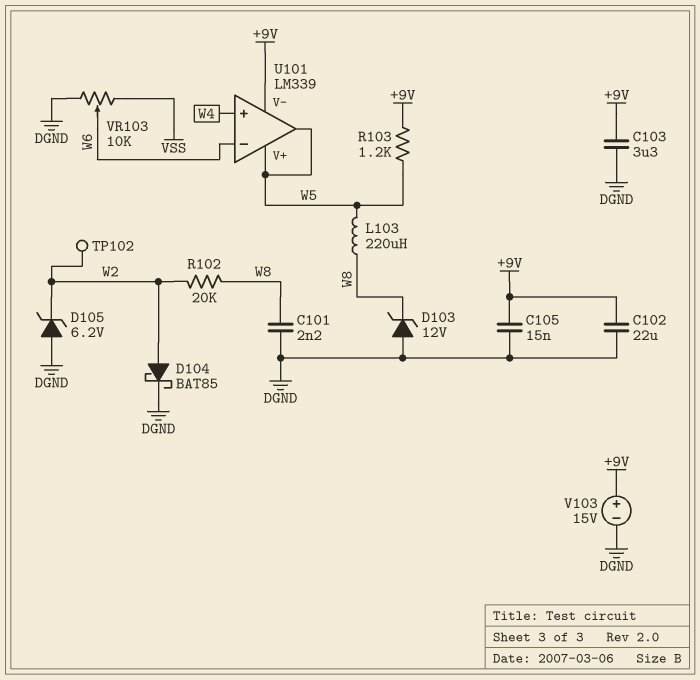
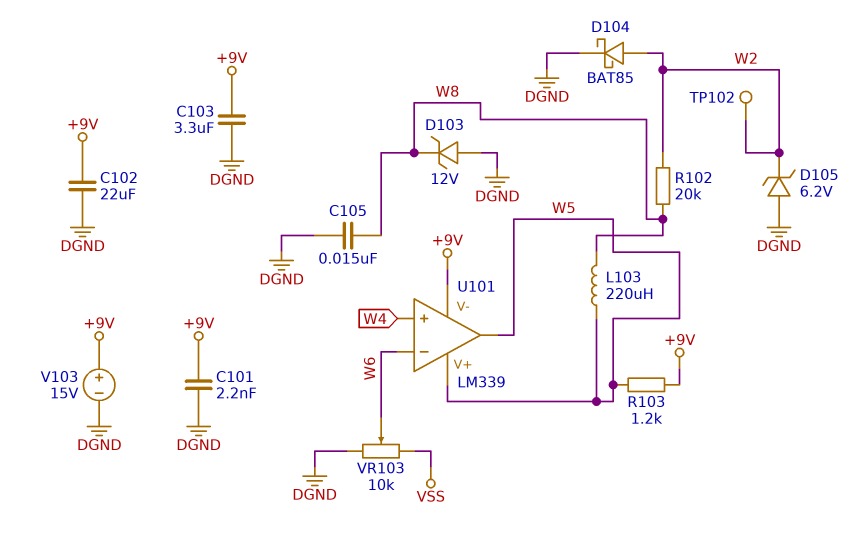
C101: 2.2nF (DGND, W8) -> 2.2nF (+9V, DGND)
C105: 15nF (+9V, DGND) -> 15nF (DGND, W8)

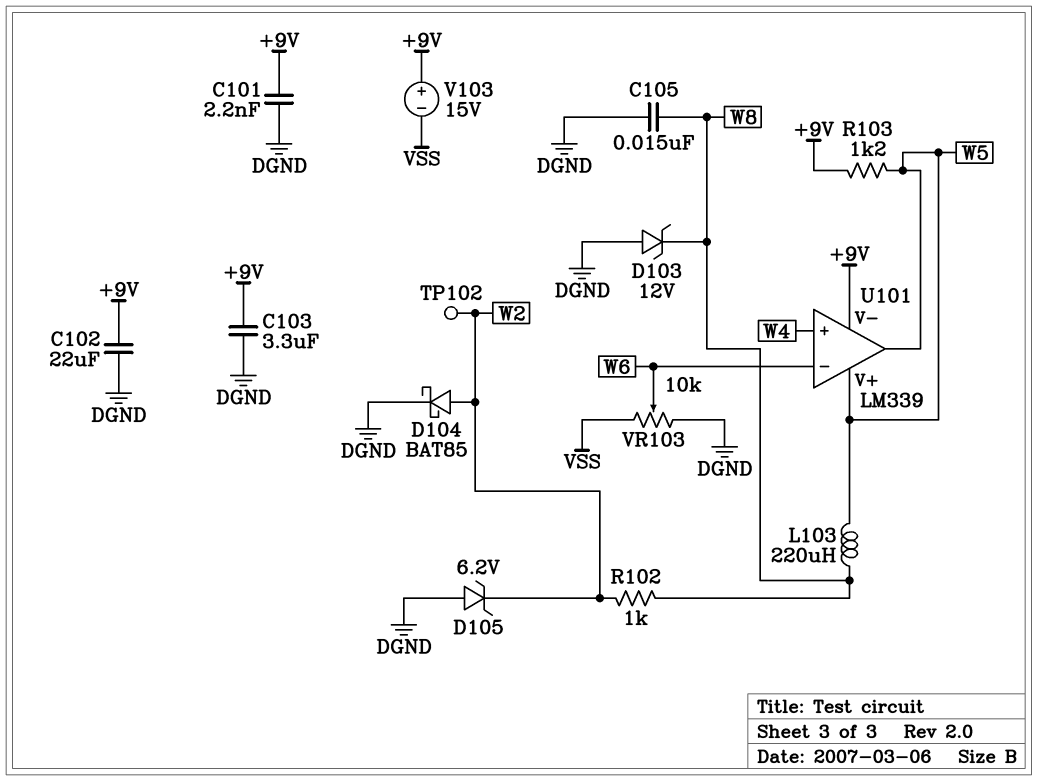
R102: 20k (W2, W8) -> 1k (W2, W8)
V103: 15V (plus +9V, minus DGND) -> 15V (plus +9V, minus VSS)

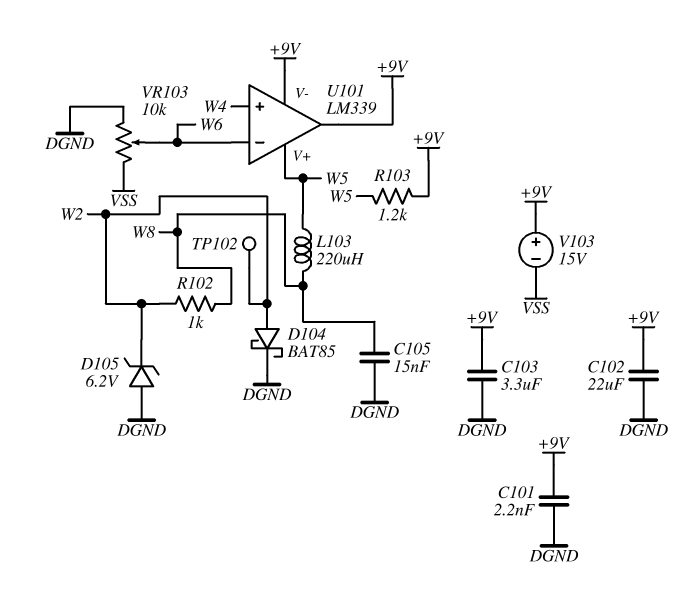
D103: zener 12V (A DGND, K W8) -> none
U101 pin out: W5 -> +9V

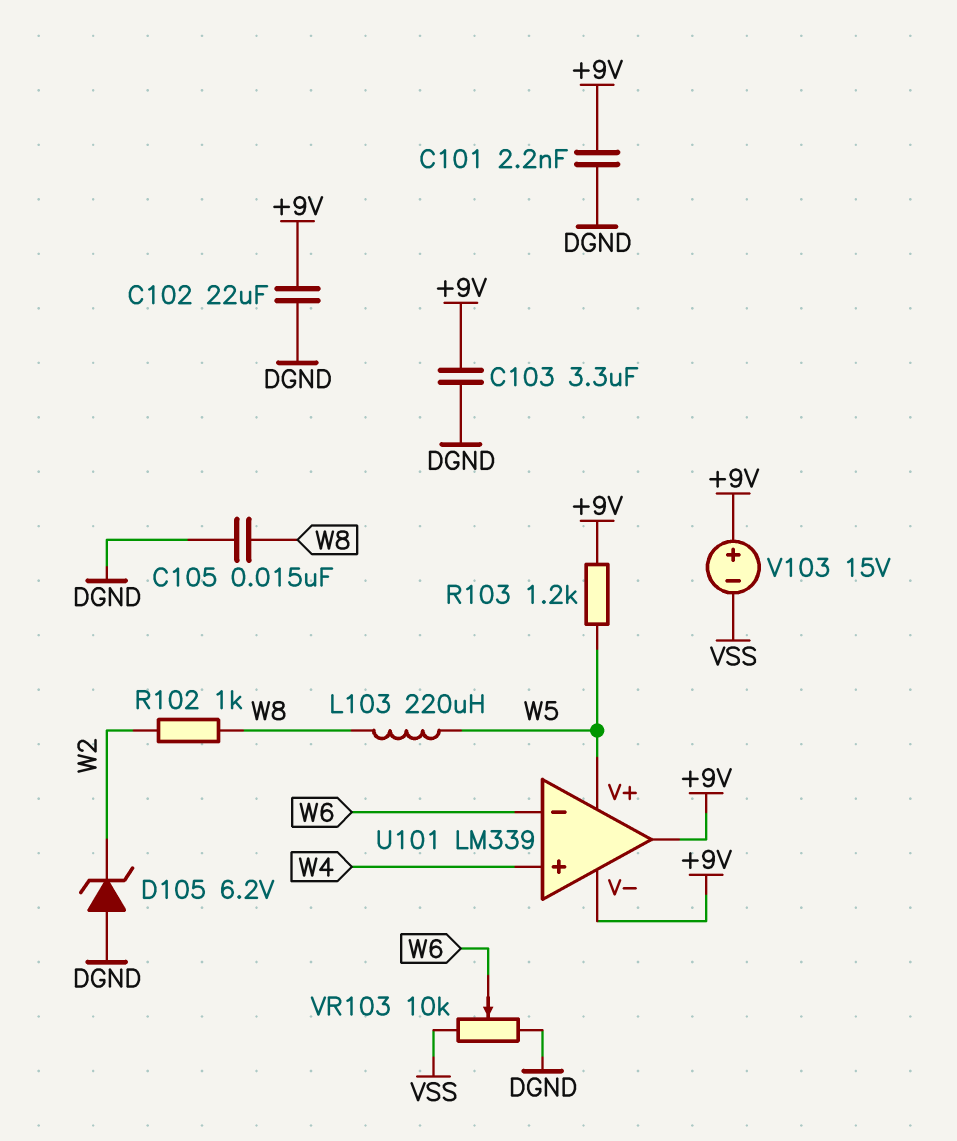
D104: schottky BAT85 (A W2, K DGND) -> none
TP102: test point (W2) -> none

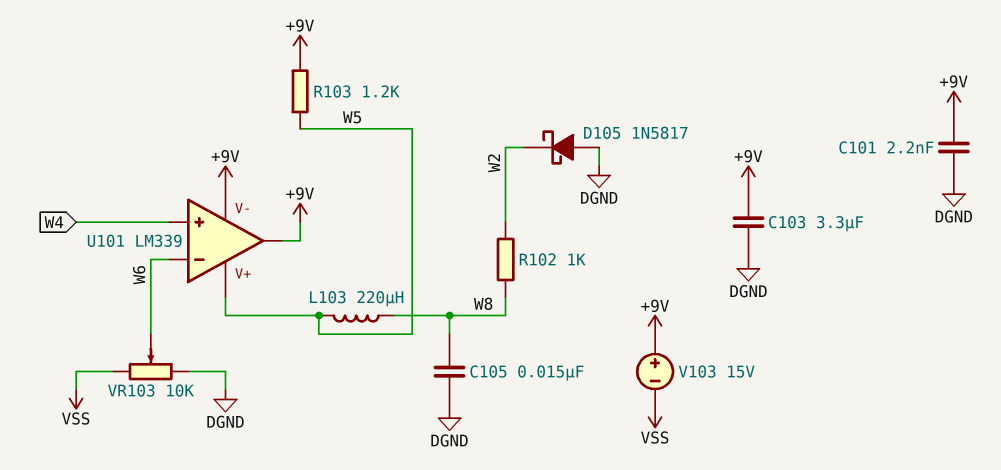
C102: 22uF (+9V, DGND) -> none
D105: zener 6.2V (A DGND, K W2) -> schottky 1N5817 (A DGND, K W2)

